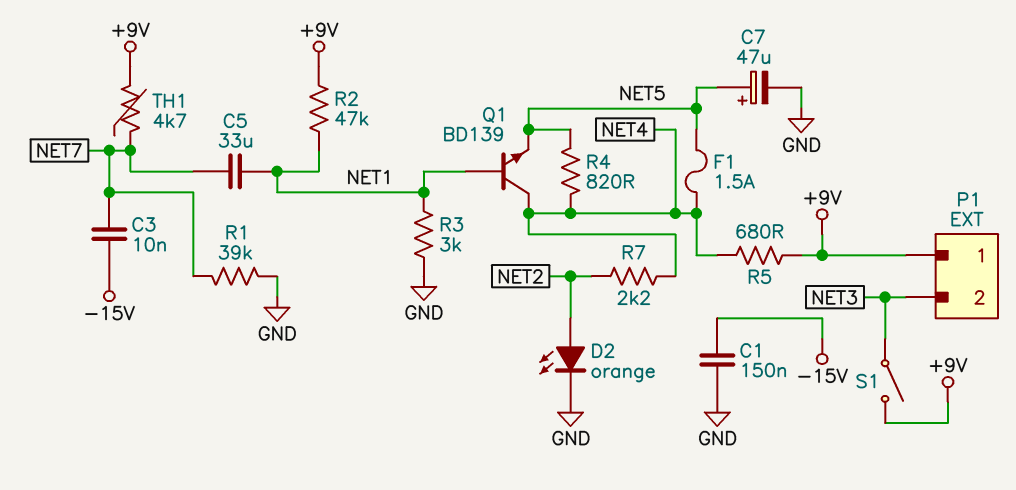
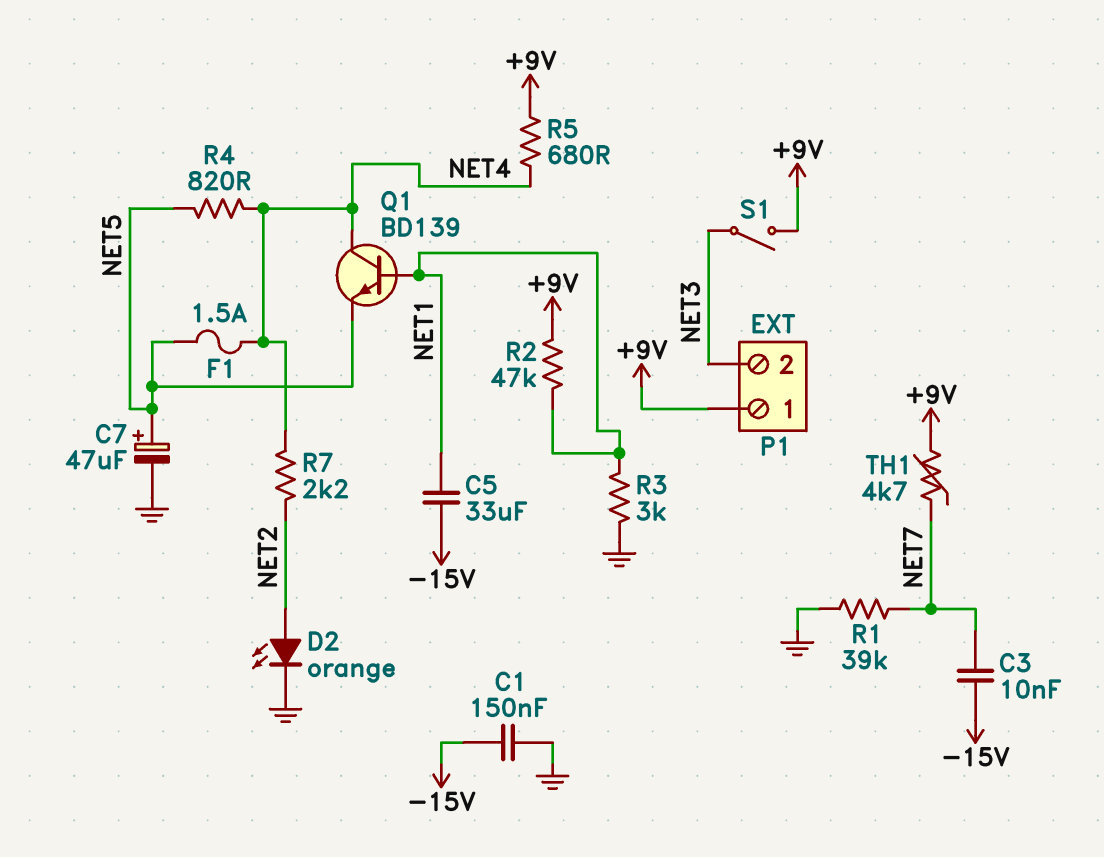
C5: 33uF (NET1, NET7) -> 33uF (-15V, NET1)

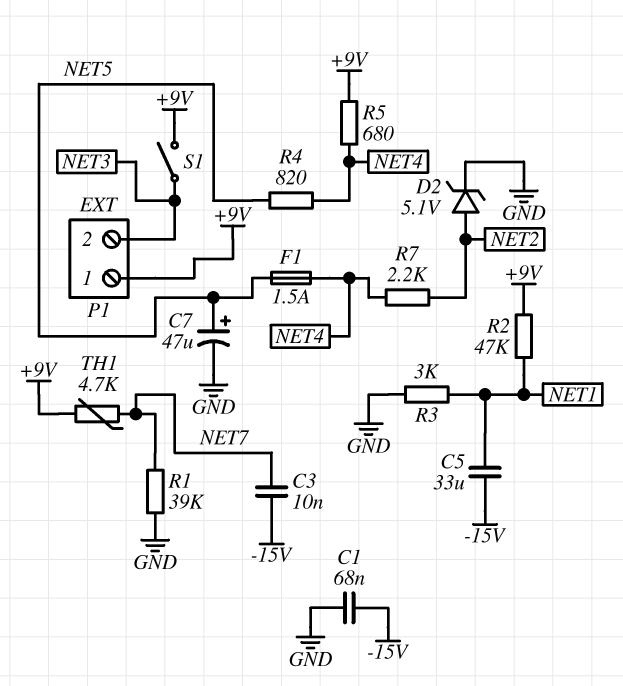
C1: 150nF (-15V, GND) -> 68nF (-15V, GND)
D2: LED orange (A NET2, K GND) -> zener 5.1V (A NET2, K GND)
Q1: NPN BD139 (B NET1, C NET4, E NET5) -> none

